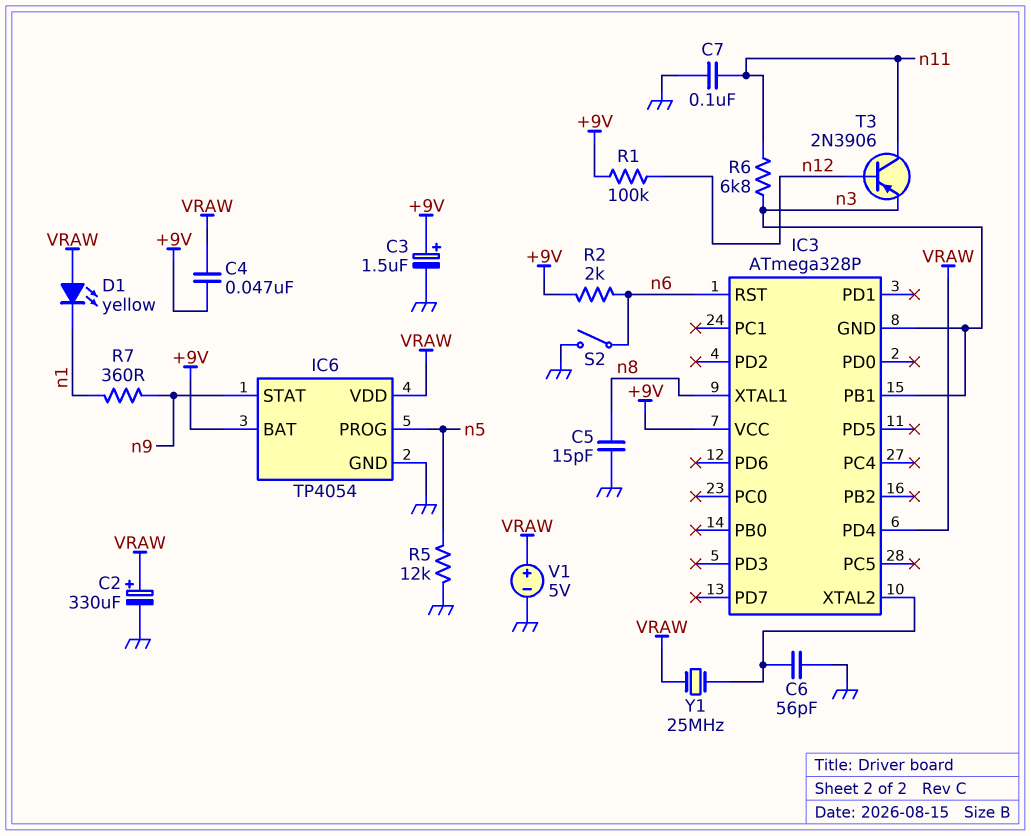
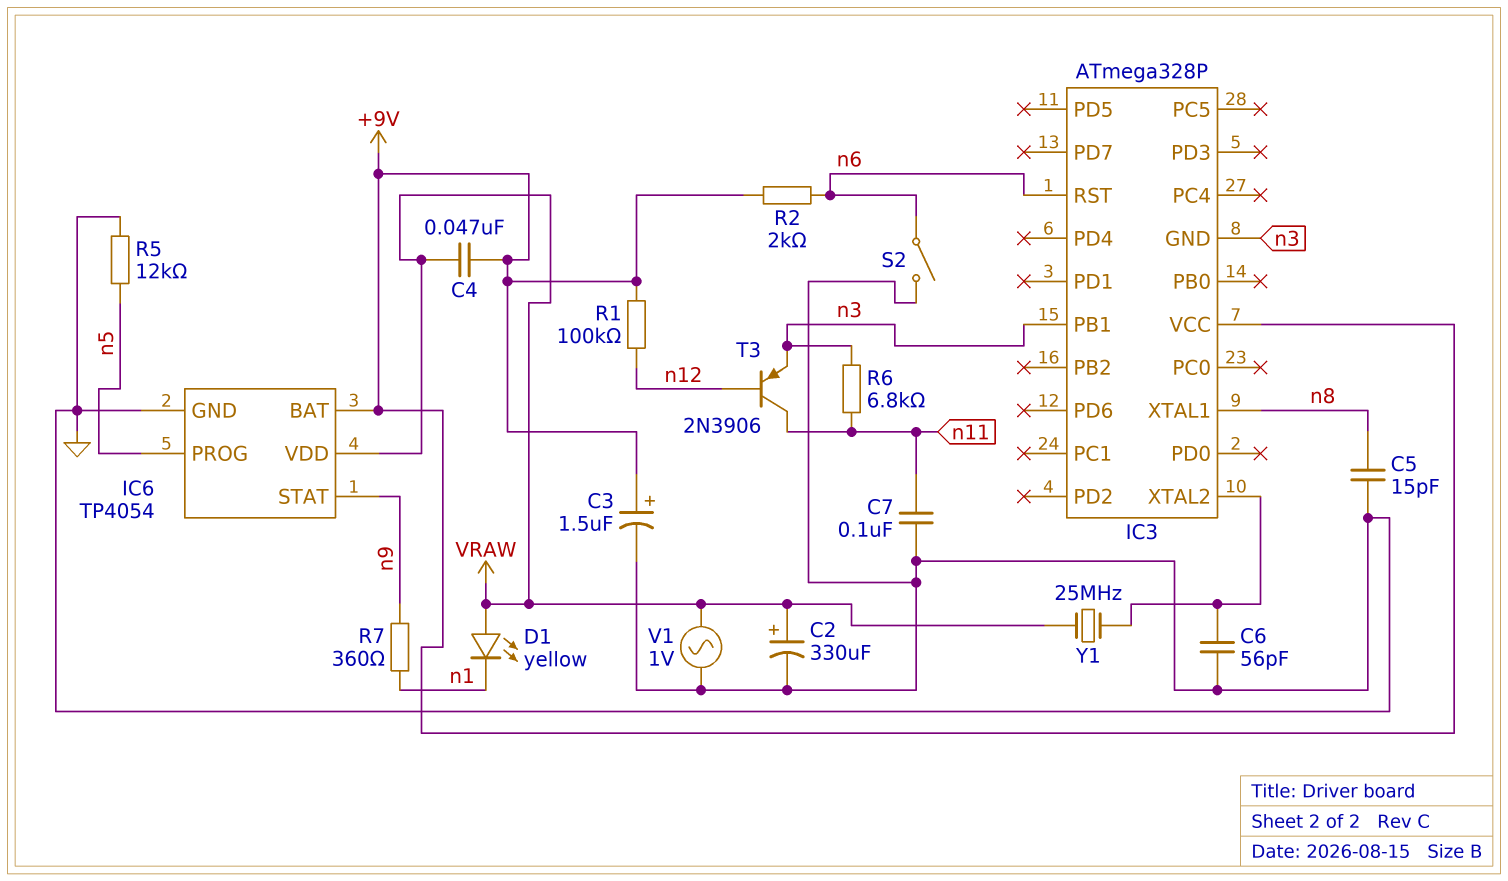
IC3 pin PD4: VRAW -> none
V1: 5V (plus VRAW, minus GND) -> AC 1V (GND, VRAW)

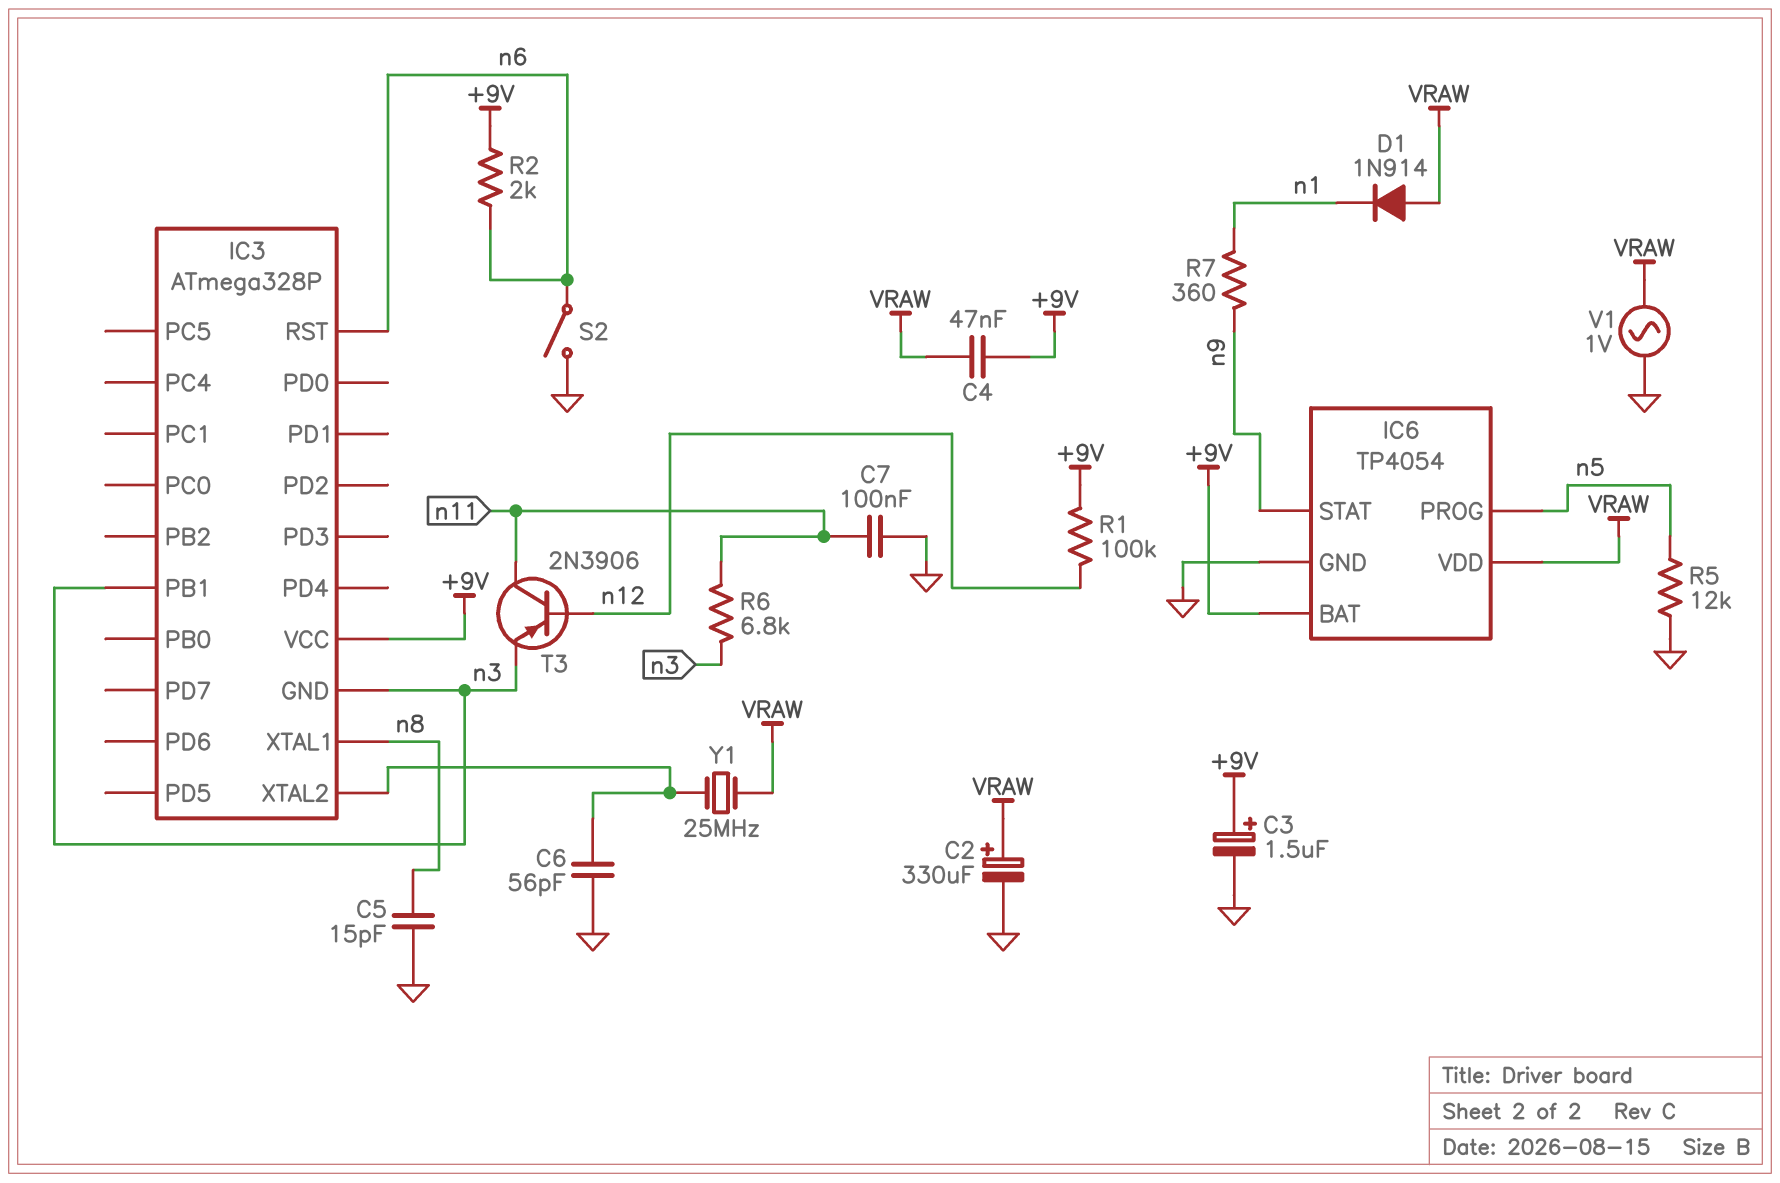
D1: LED yellow (A VRAW, K n1) -> diode 1N914 (A VRAW, K n1)

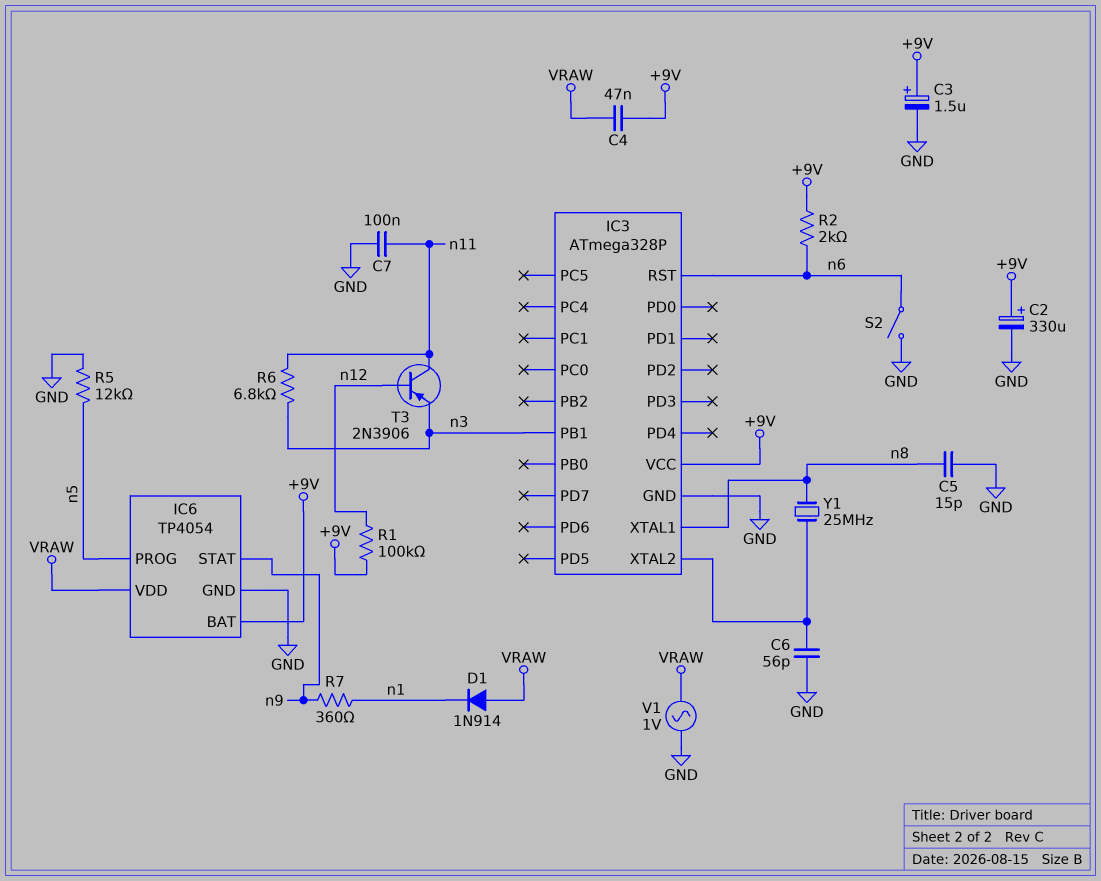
C2: 330uF (plus VRAW, minus GND) -> 330uF (plus +9V, minus GND)
IC3 pin GND: n3 -> GND
Y1: 25MHz (IC3/XTAL2, VRAW) -> 25MHz (IC3/XTAL2, n8)

